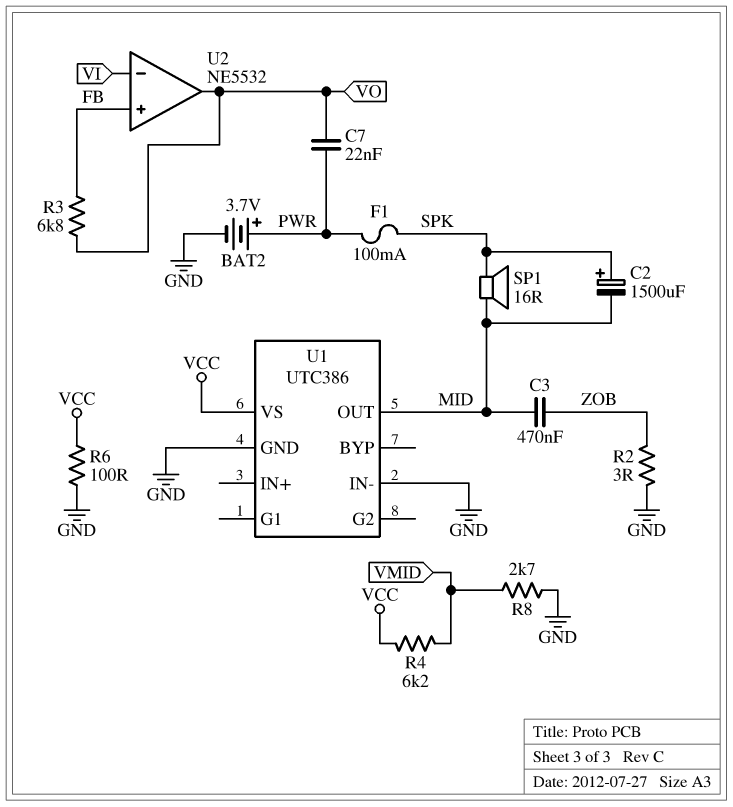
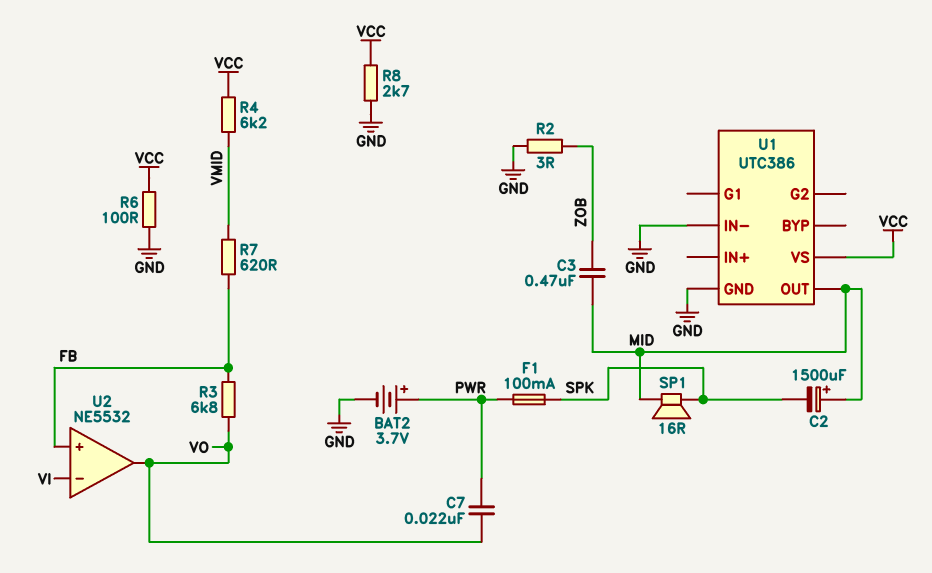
C2: 1500uF (plus SPK, minus MID) -> 1500uF (plus MID, minus SPK)
R7: none -> 620 (FB, VMID)
R8: 2.7k (GND, VMID) -> 2.7k (GND, VCC)

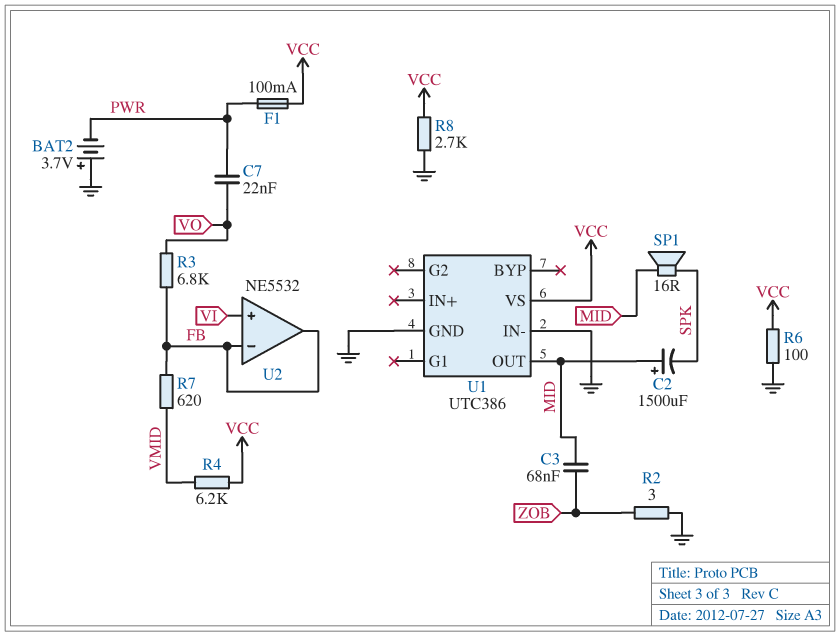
BAT2: 3.7V (plus PWR, minus GND) -> 3.7V (plus GND, minus PWR)
C3: 470nF (MID, ZOB) -> 68nF (MID, ZOB)
F1: 100mA (PWR, SPK) -> 100mA (PWR, VCC)
U2 pin in+: FB -> VI
U2 pin in-: VI -> FB
U2 pin out: VO -> FB

